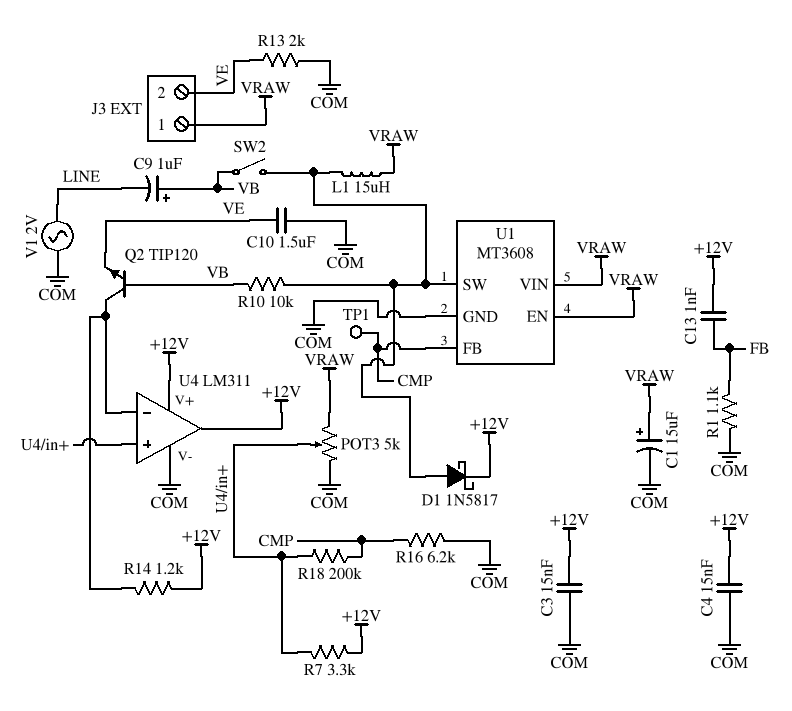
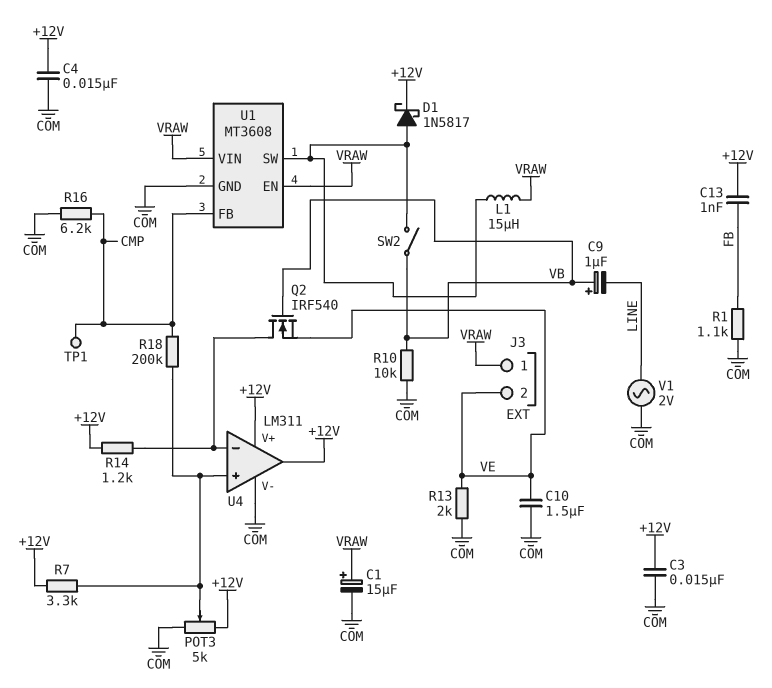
POT3: 5k (COM, VRAW, wiper U4/in+) -> 5k (+12V, COM, wiper U4/in+)
Q2: NPN TIP120 (B VB, C U4/in-, E VE) -> NMOS IRF540 (G VB, D U4/in-, S VE)
R10: 10k (U1/SW, VB) -> 10k (COM, VB)

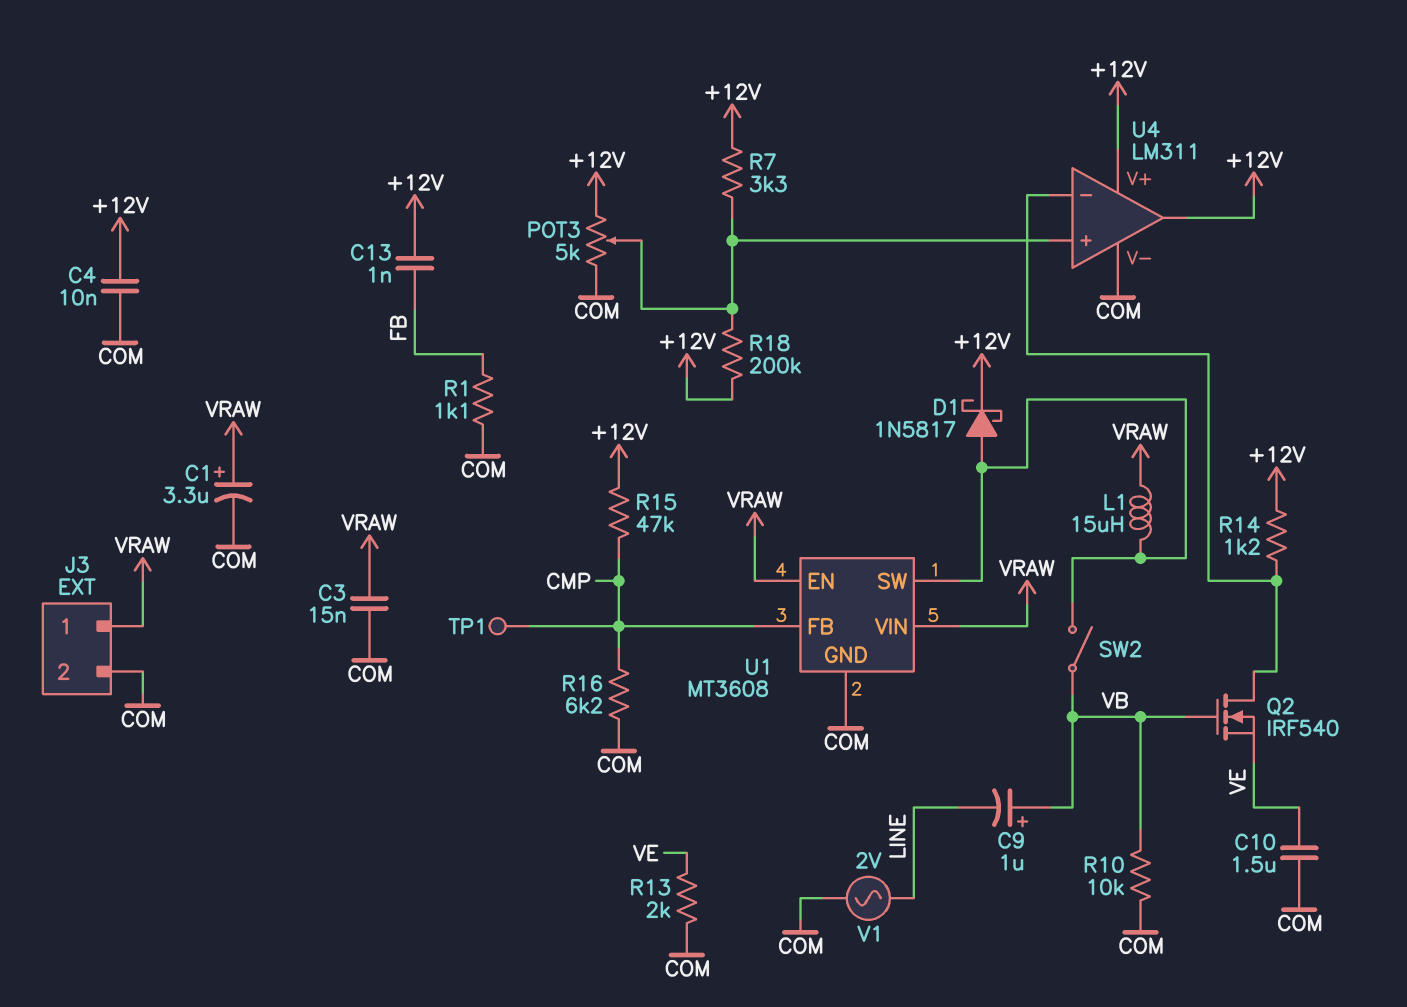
C1: 15uF (plus VRAW, minus COM) -> 3.3uF (plus VRAW, minus COM)
C3: 15nF (+12V, COM) -> 15nF (COM, VRAW)
C4: 15nF (+12V, COM) -> 10nF (+12V, COM)
J3 pin 2: VE -> COM
R15: none -> 47k (+12V, CMP)
R18: 200k (CMP, U4/in+) -> 200k (+12V, U4/in+)

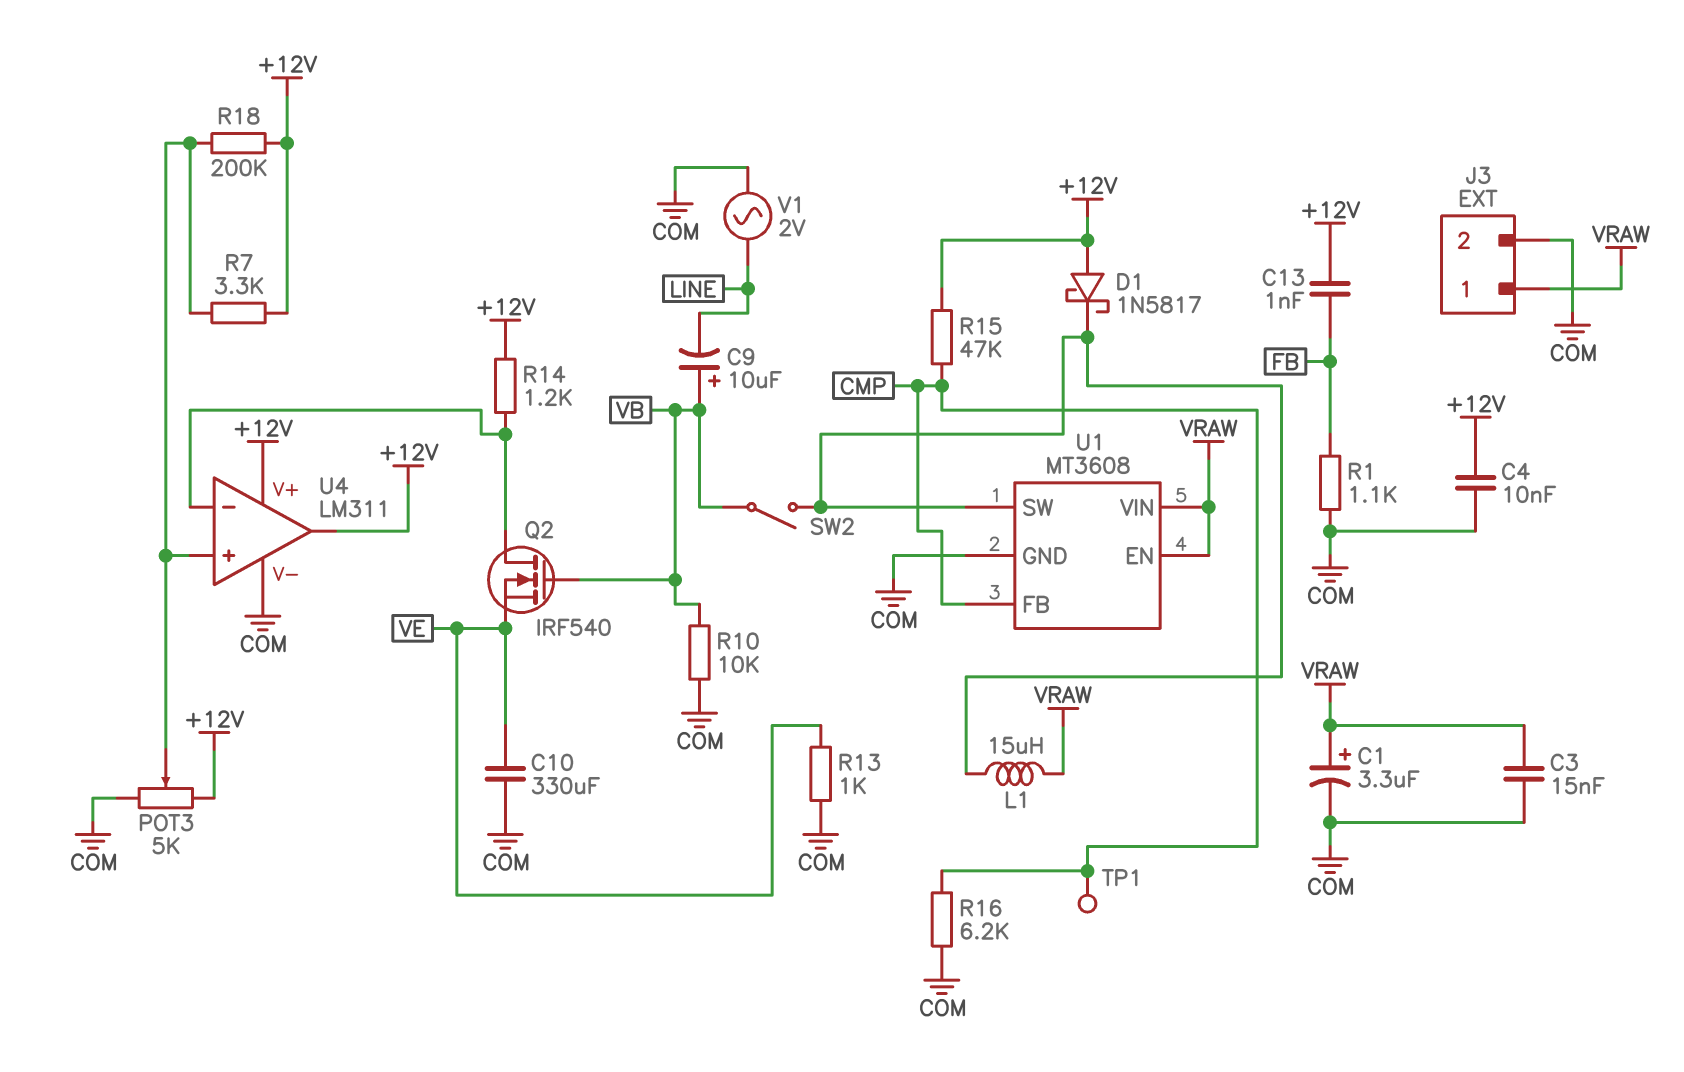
C9: 1uF (plus VB, minus LINE) -> 10uF (plus VB, minus LINE)
C10: 1.5uF (COM, VE) -> 330uF (COM, VE)
D1: schottky 1N5817 (A U1/SW, K +12V) -> schottky 1N5817 (A +12V, K U1/SW)
R13: 2k (COM, VE) -> 1k (COM, VE)

